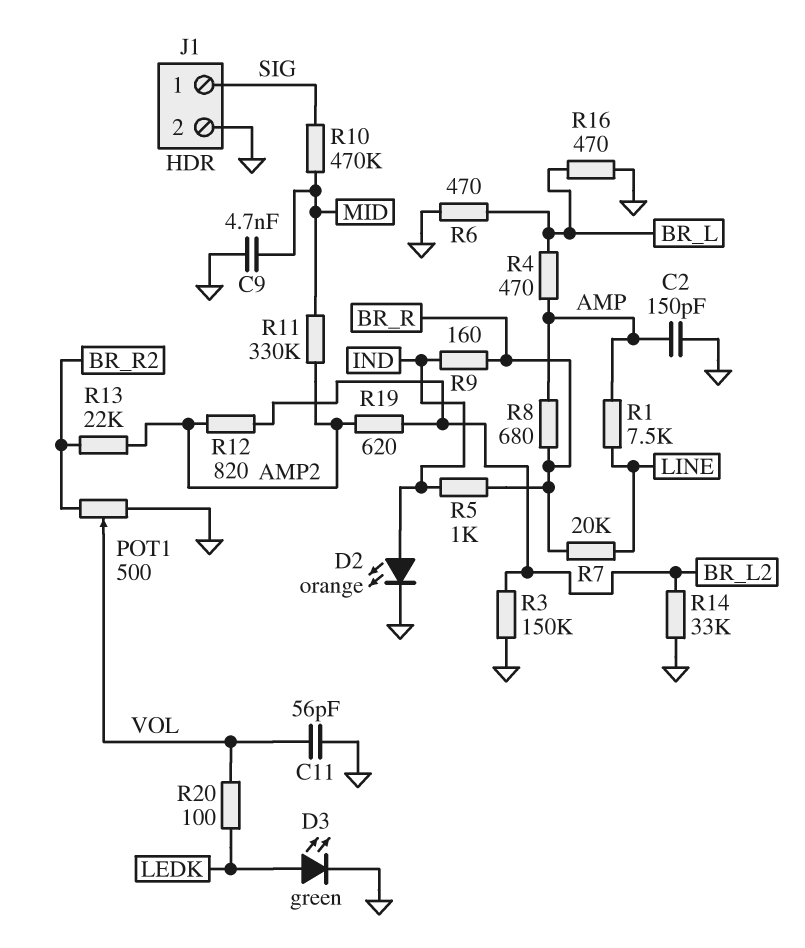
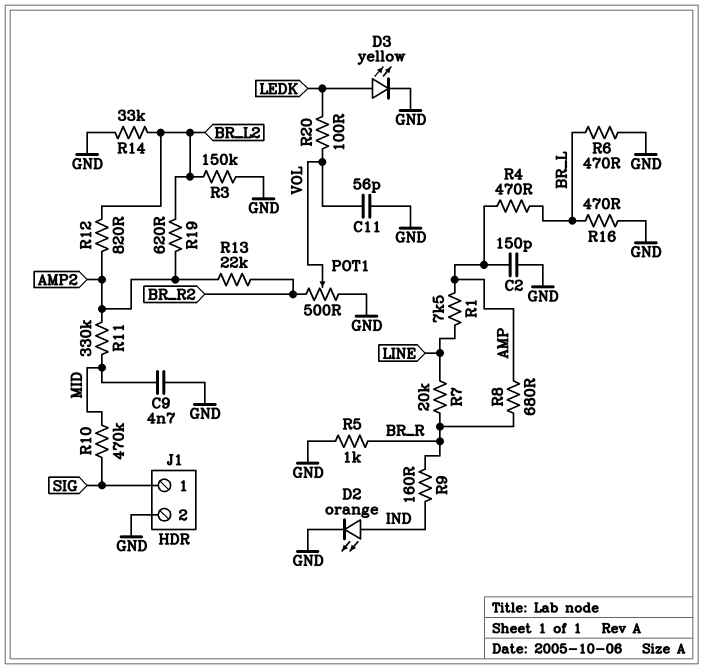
D3: LED green (A LEDK, K GND) -> LED yellow (A LEDK, K GND)
R5: 1k (BR_R, IND) -> 1k (BR_R, GND)

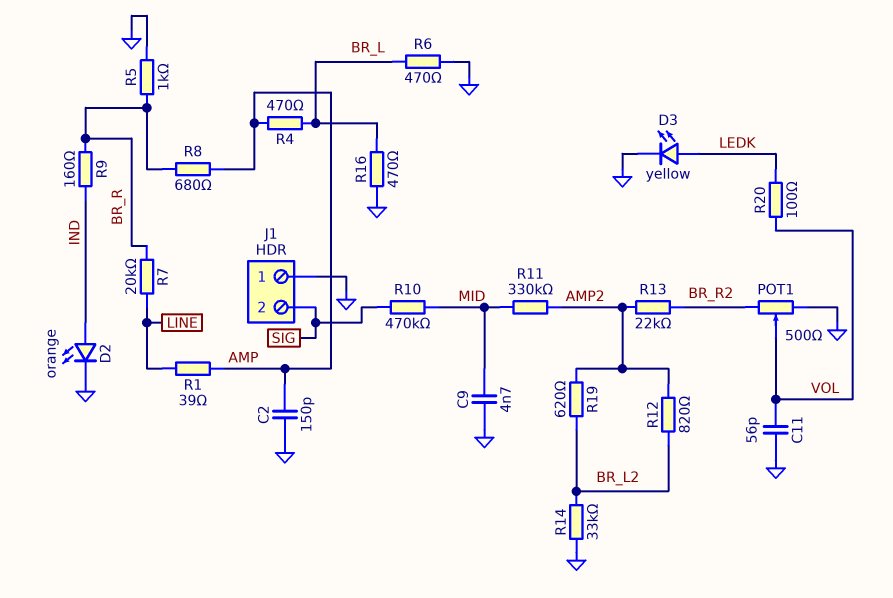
J1 pin 1: SIG -> GND
J1 pin 2: GND -> SIG
R1: 7.5k (AMP, LINE) -> 39 (AMP, LINE)
R3: 150k (BR_L2, GND) -> none

